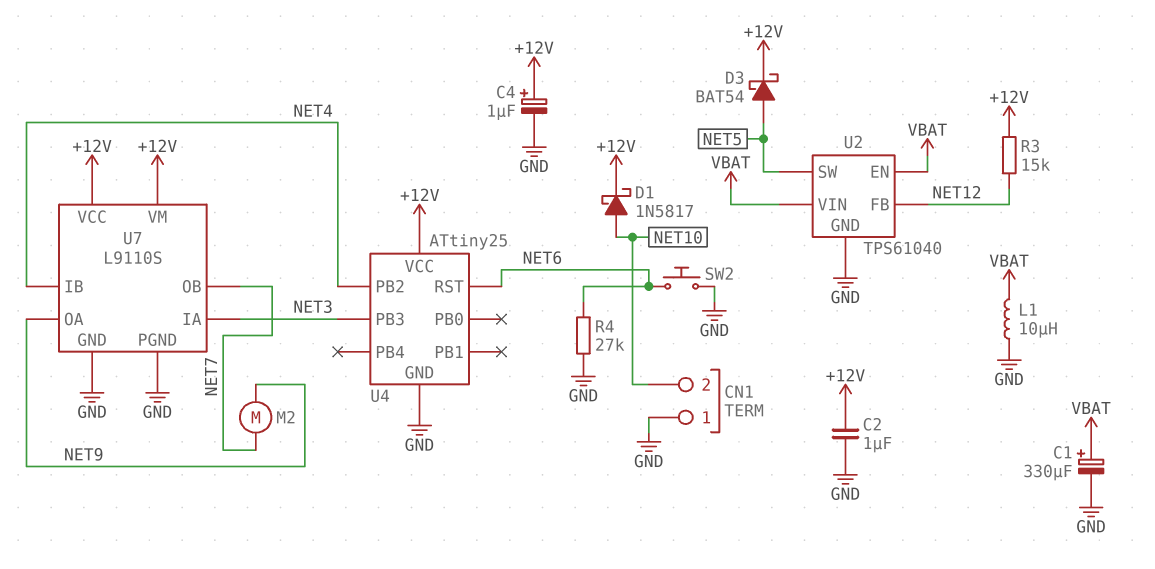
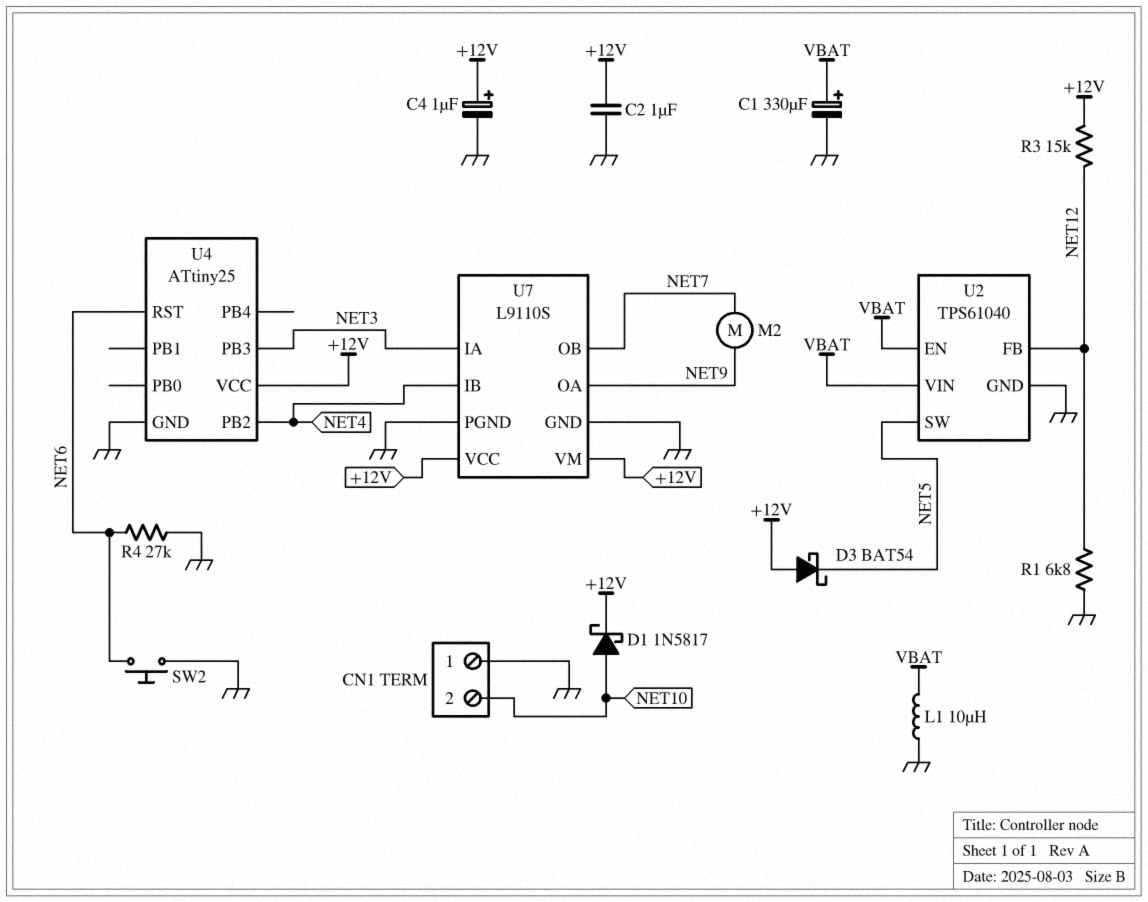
D3: schottky BAT54 (A NET5, K +12V) -> schottky BAT54 (A +12V, K NET5)
R1: none -> 6.8k (GND, NET12)

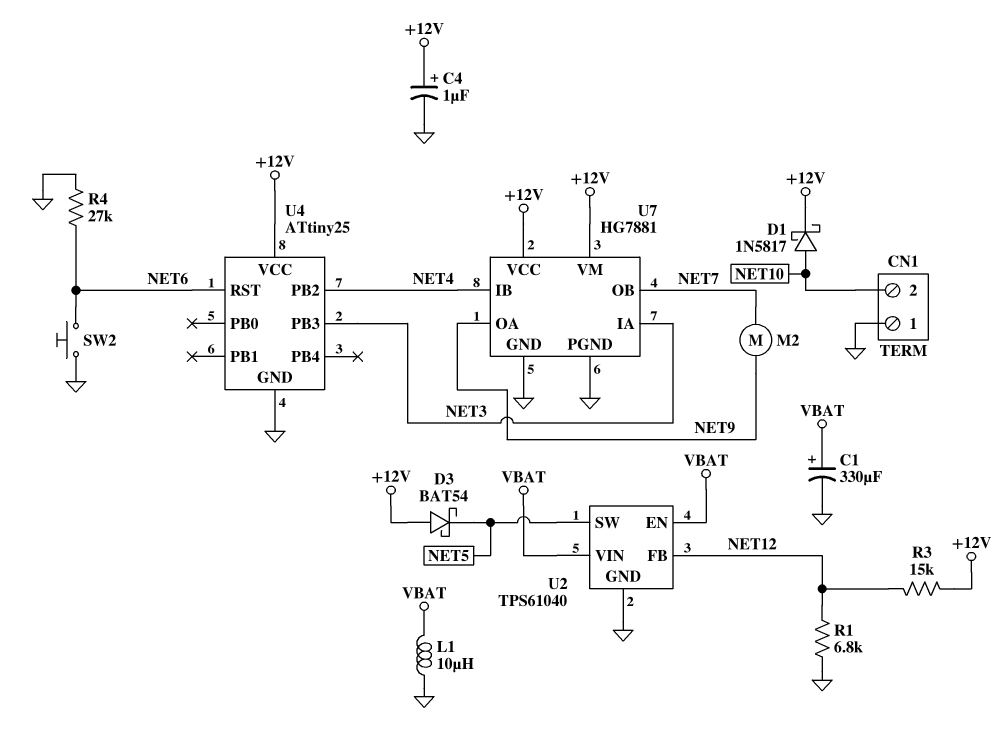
C2: 1uF (+12V, GND) -> none
U7: L9110S -> HG7881

